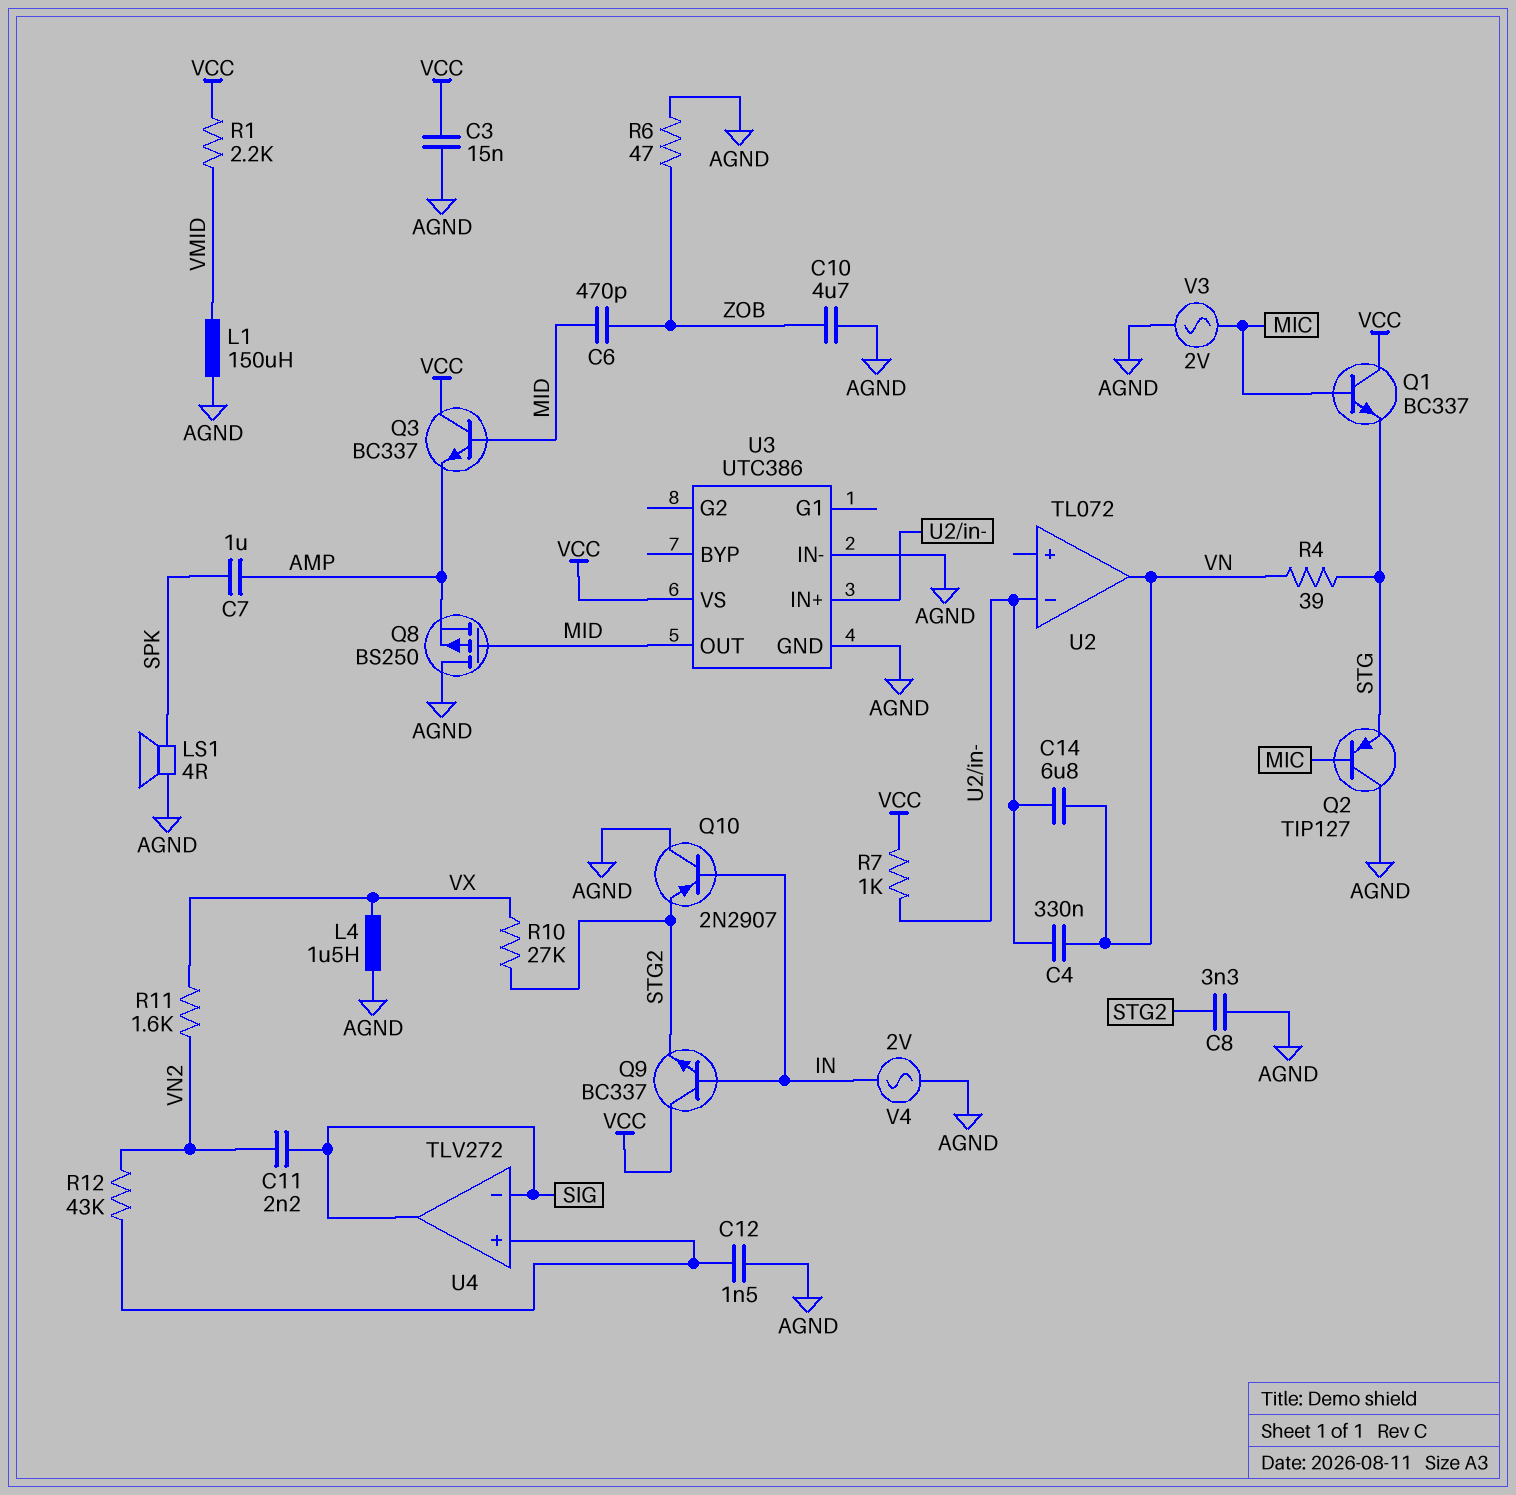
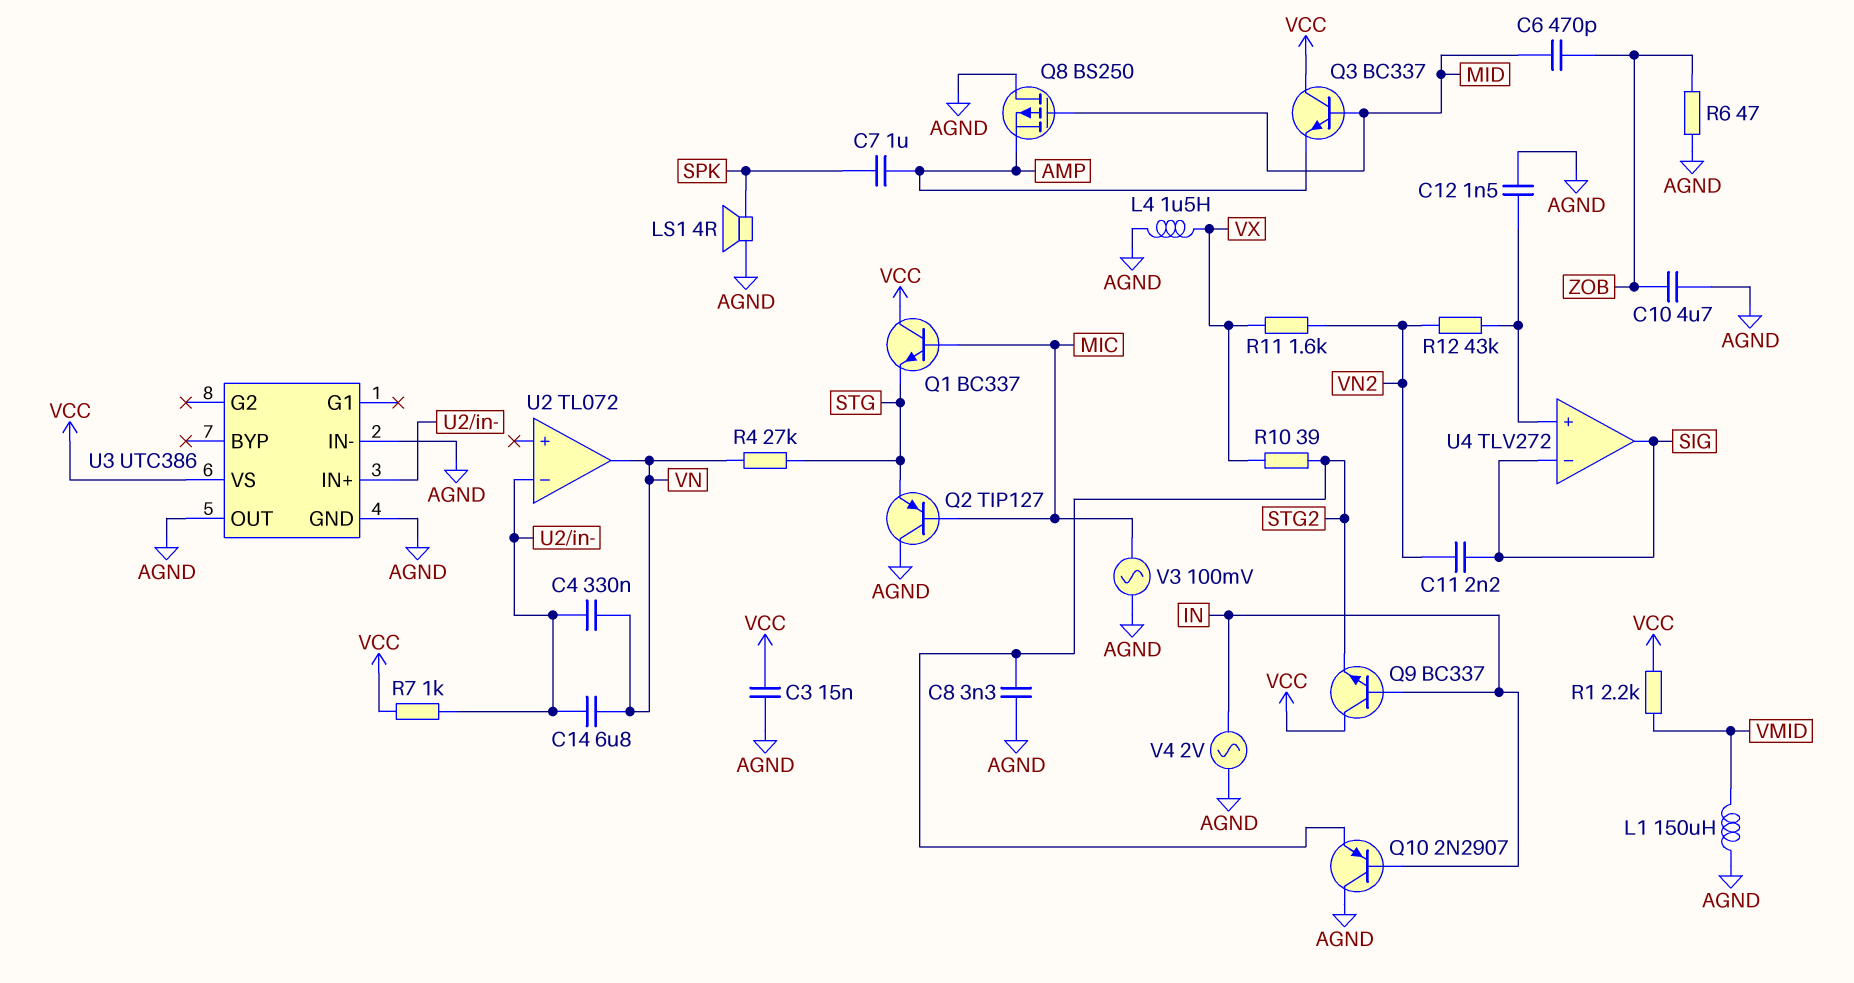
R4: 39 (STG, VN) -> 27k (STG, VN)
R10: 27k (STG2, VX) -> 39 (STG2, VX)
U3 pin OUT: MID -> AGND
V3: AC 2V (AGND, MIC) -> AC 100mV (AGND, MIC)

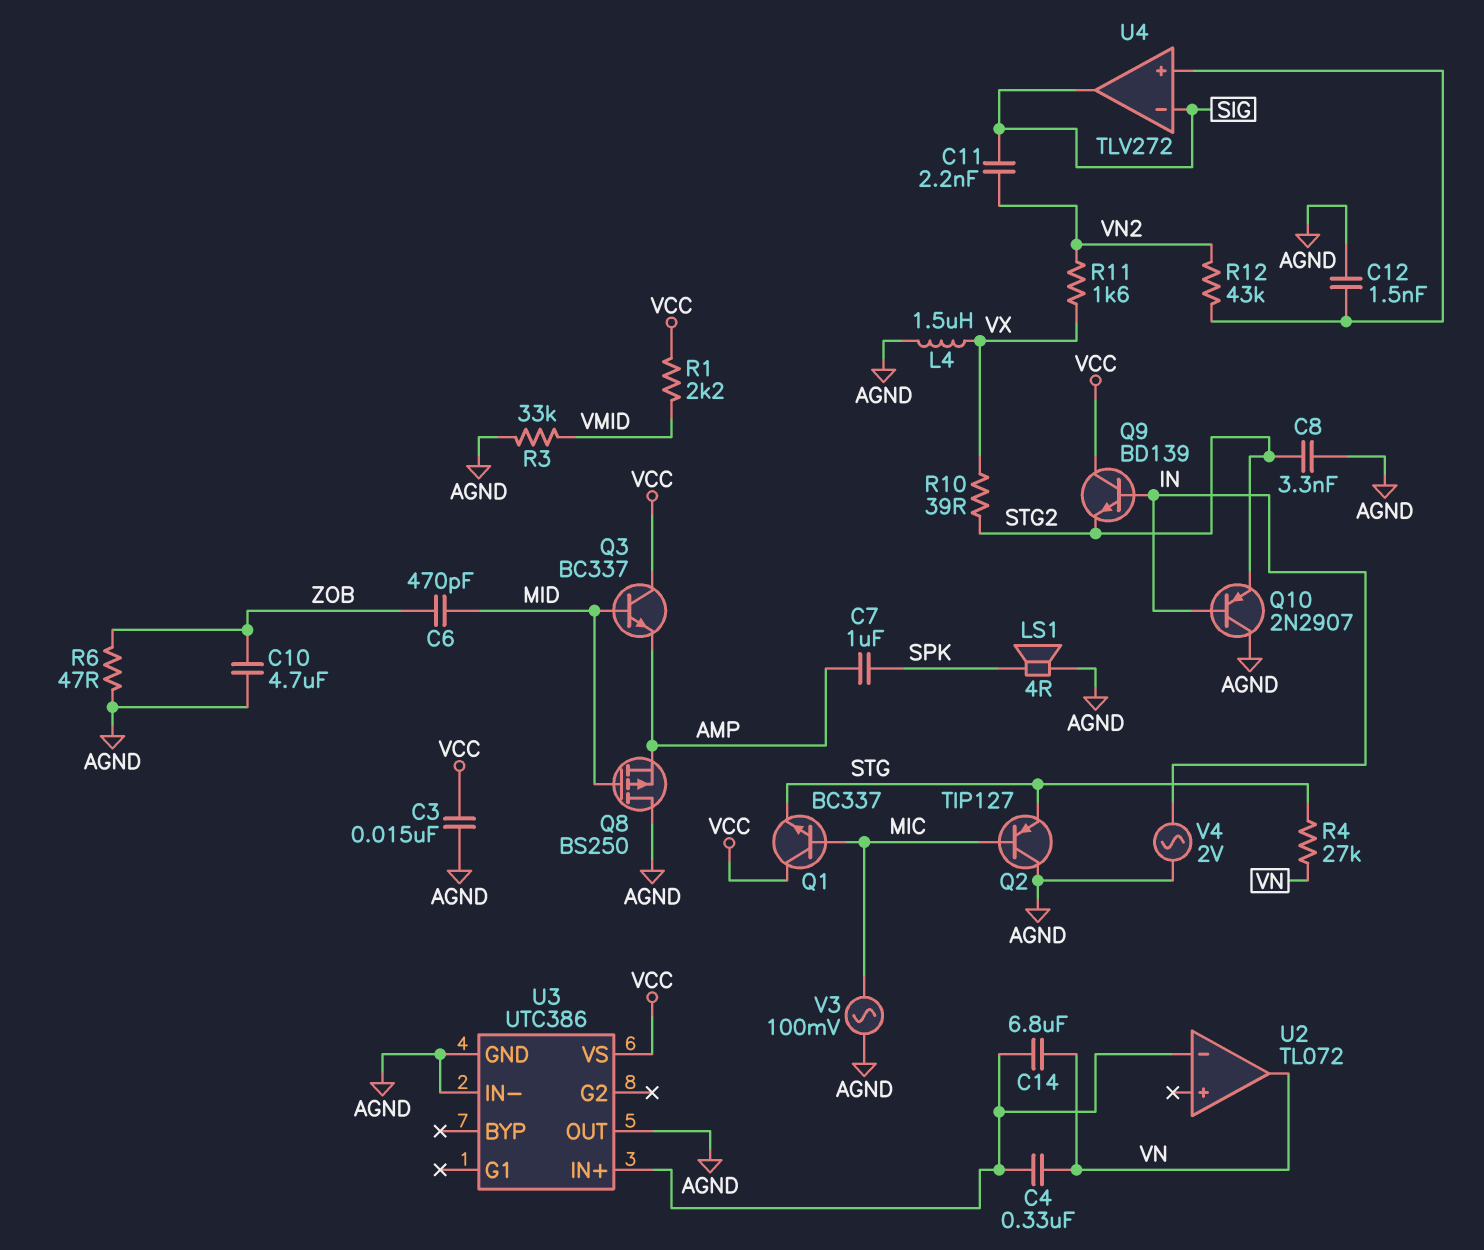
L1: 150uH (AGND, VMID) -> none
Q9: NPN BC337 (B IN, C VCC, E STG2) -> NPN BD139 (B IN, C VCC, E STG2)
R3: none -> 33k (AGND, VMID)
R7: 1k (U2/in-, VCC) -> none

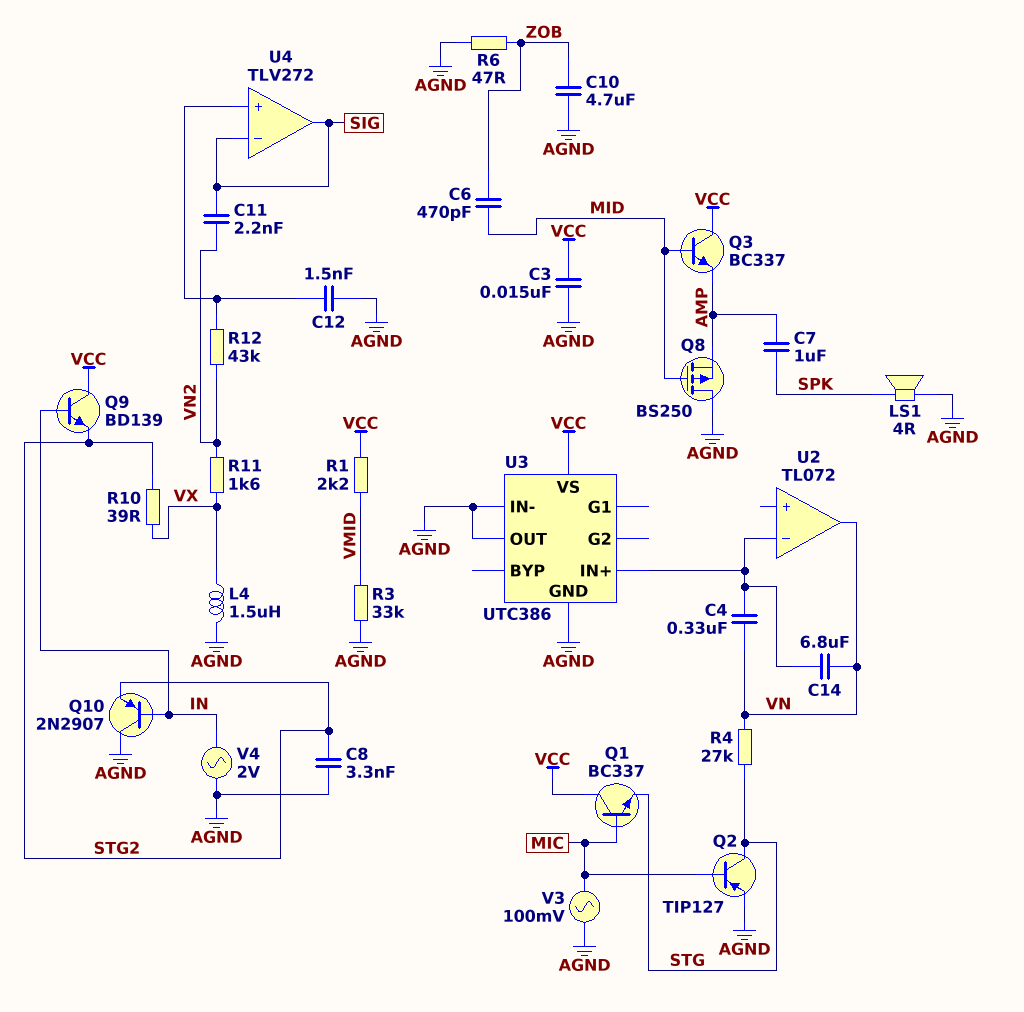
Q2: PNP TIP127 (B MIC, C AGND, E STG) -> PNP TIP127 (B MIC, C STG, E AGND)

